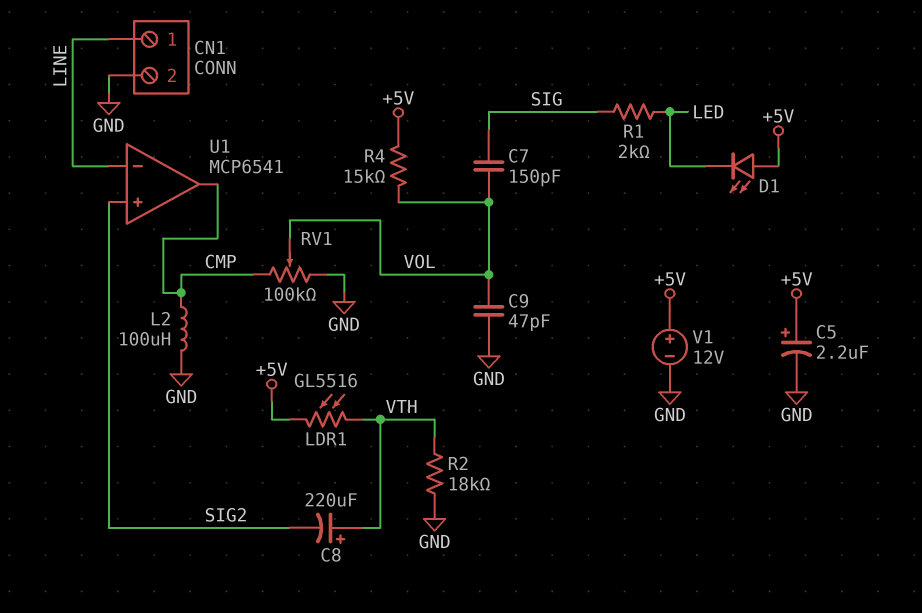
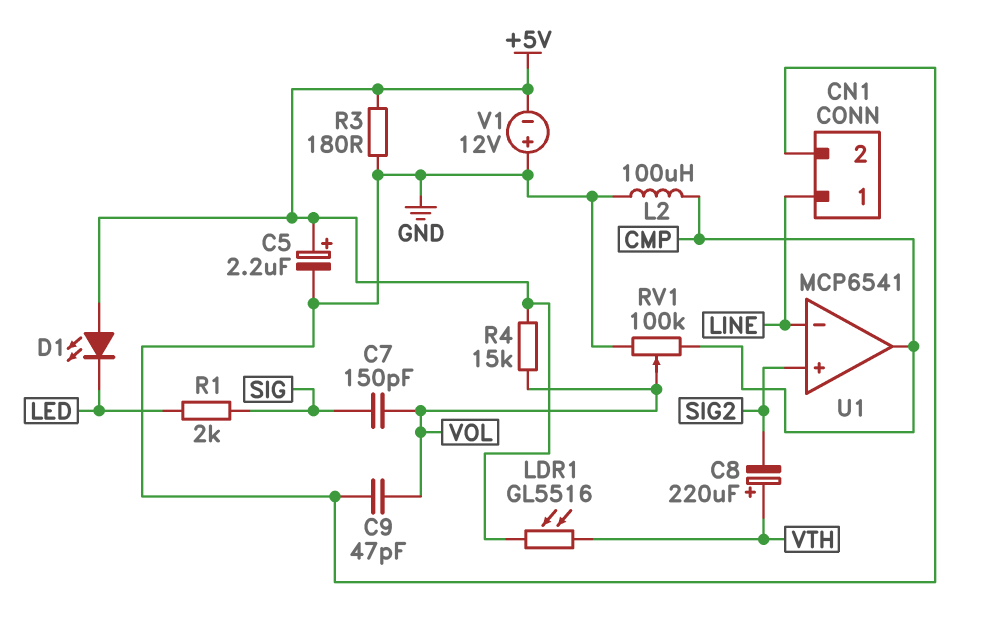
R2: 18k (GND, VTH) -> none
R3: none -> 180 (+5V, GND)
V1: 12V (plus +5V, minus GND) -> 12V (plus GND, minus +5V)

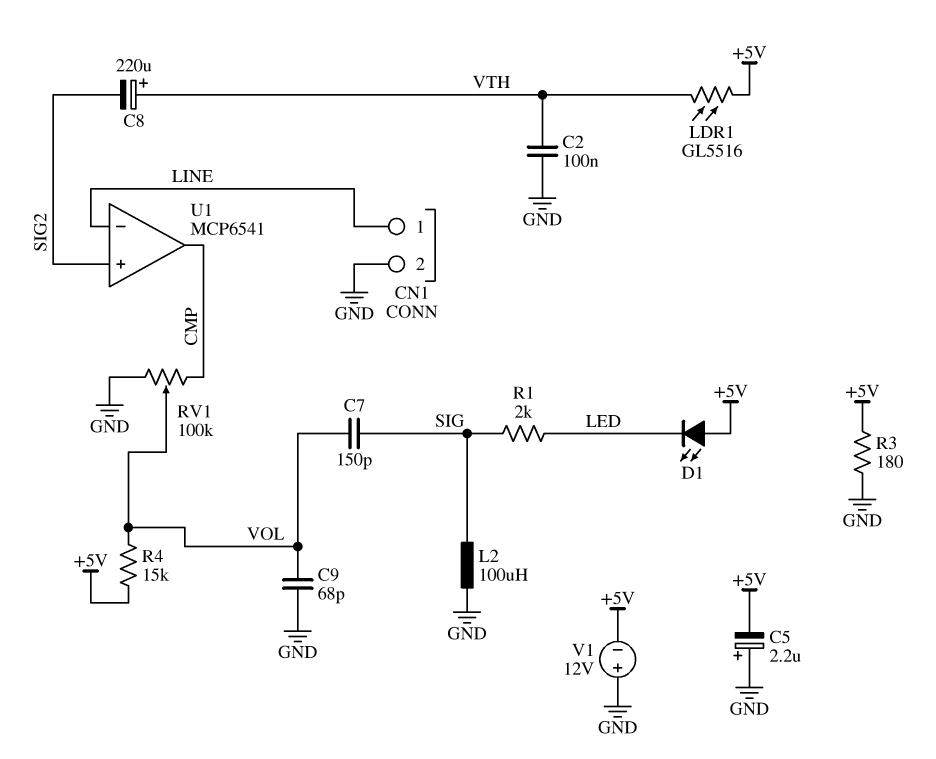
C2: none -> 100nF (GND, VTH)
C5: 2.2uF (plus +5V, minus GND) -> 2.2uF (plus GND, minus +5V)
C9: 47pF (GND, VOL) -> 68pF (GND, VOL)
L2: 100uH (CMP, GND) -> 100uH (GND, SIG)

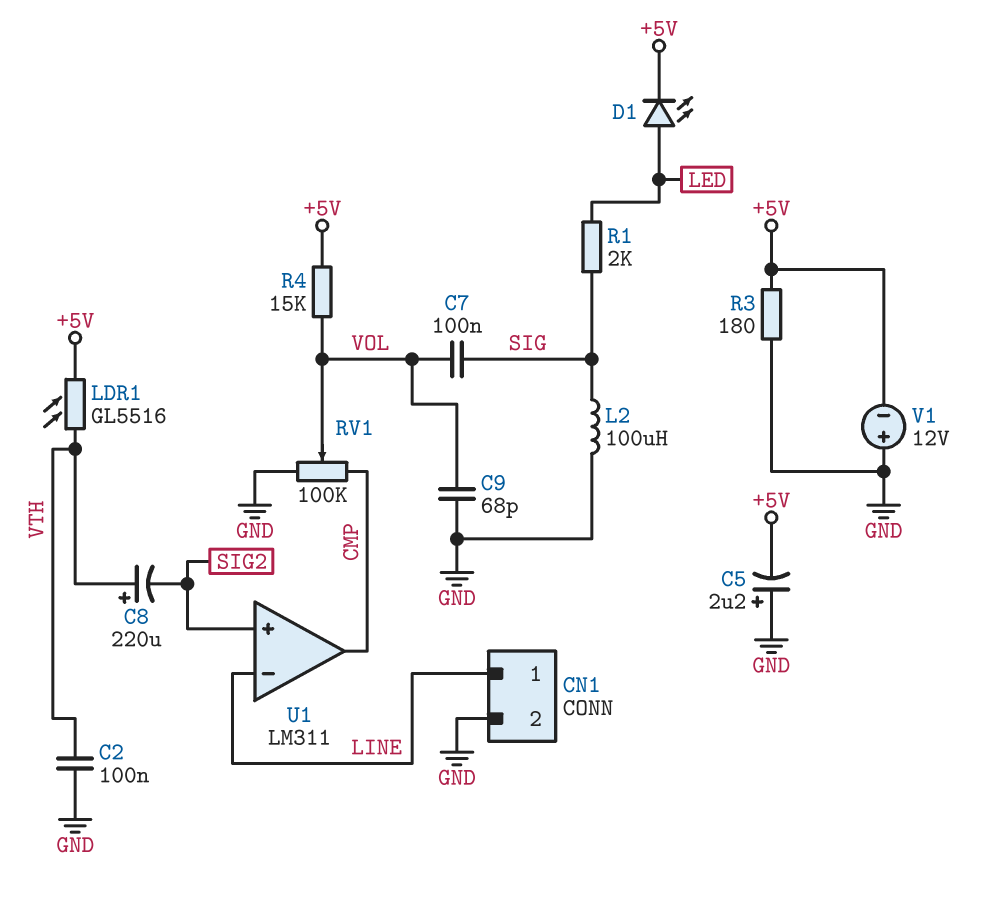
C7: 150pF (SIG, VOL) -> 100nF (SIG, VOL)
D1: LED (A +5V, K LED) -> LED (A LED, K +5V)
U1: MCP6541 -> LM311

